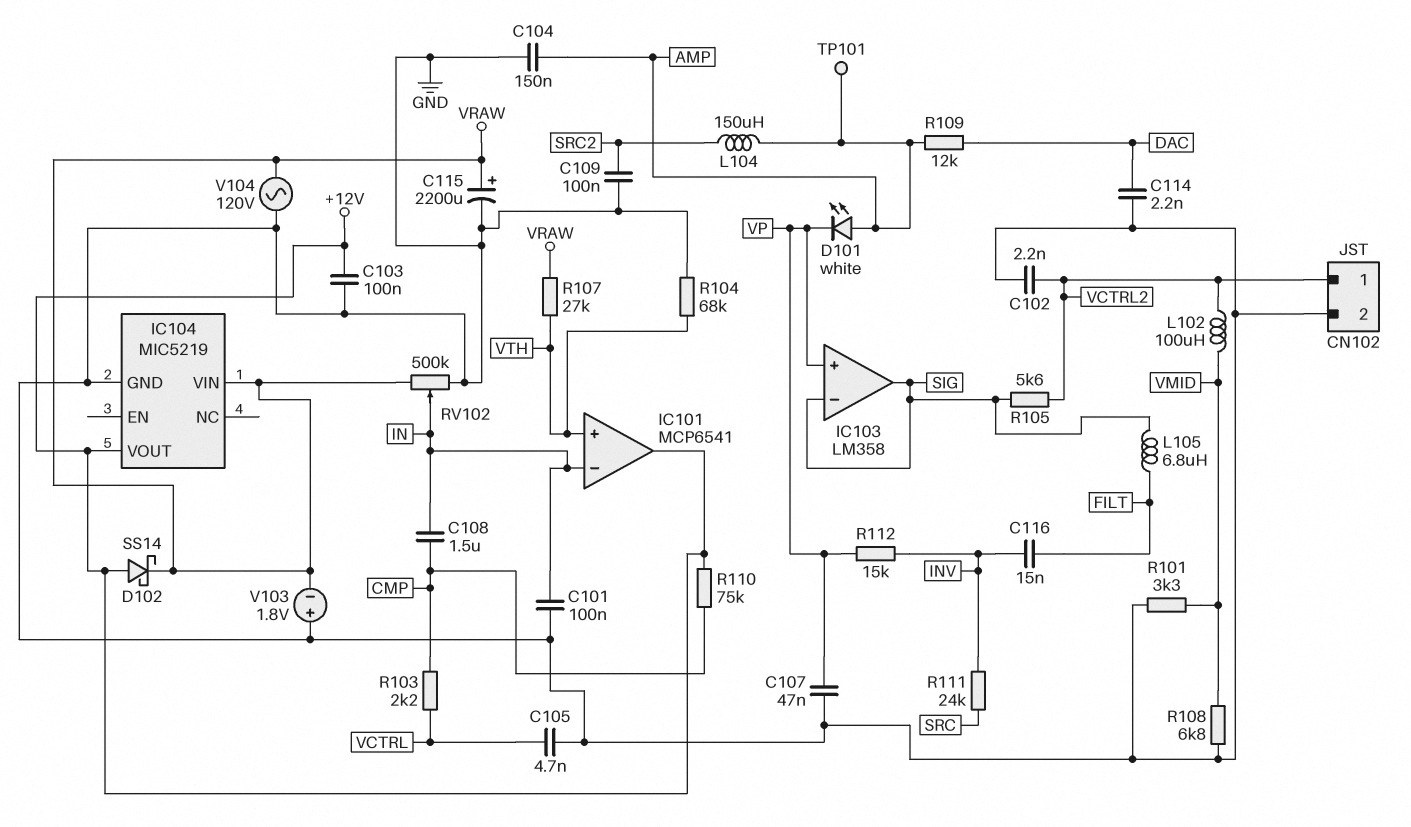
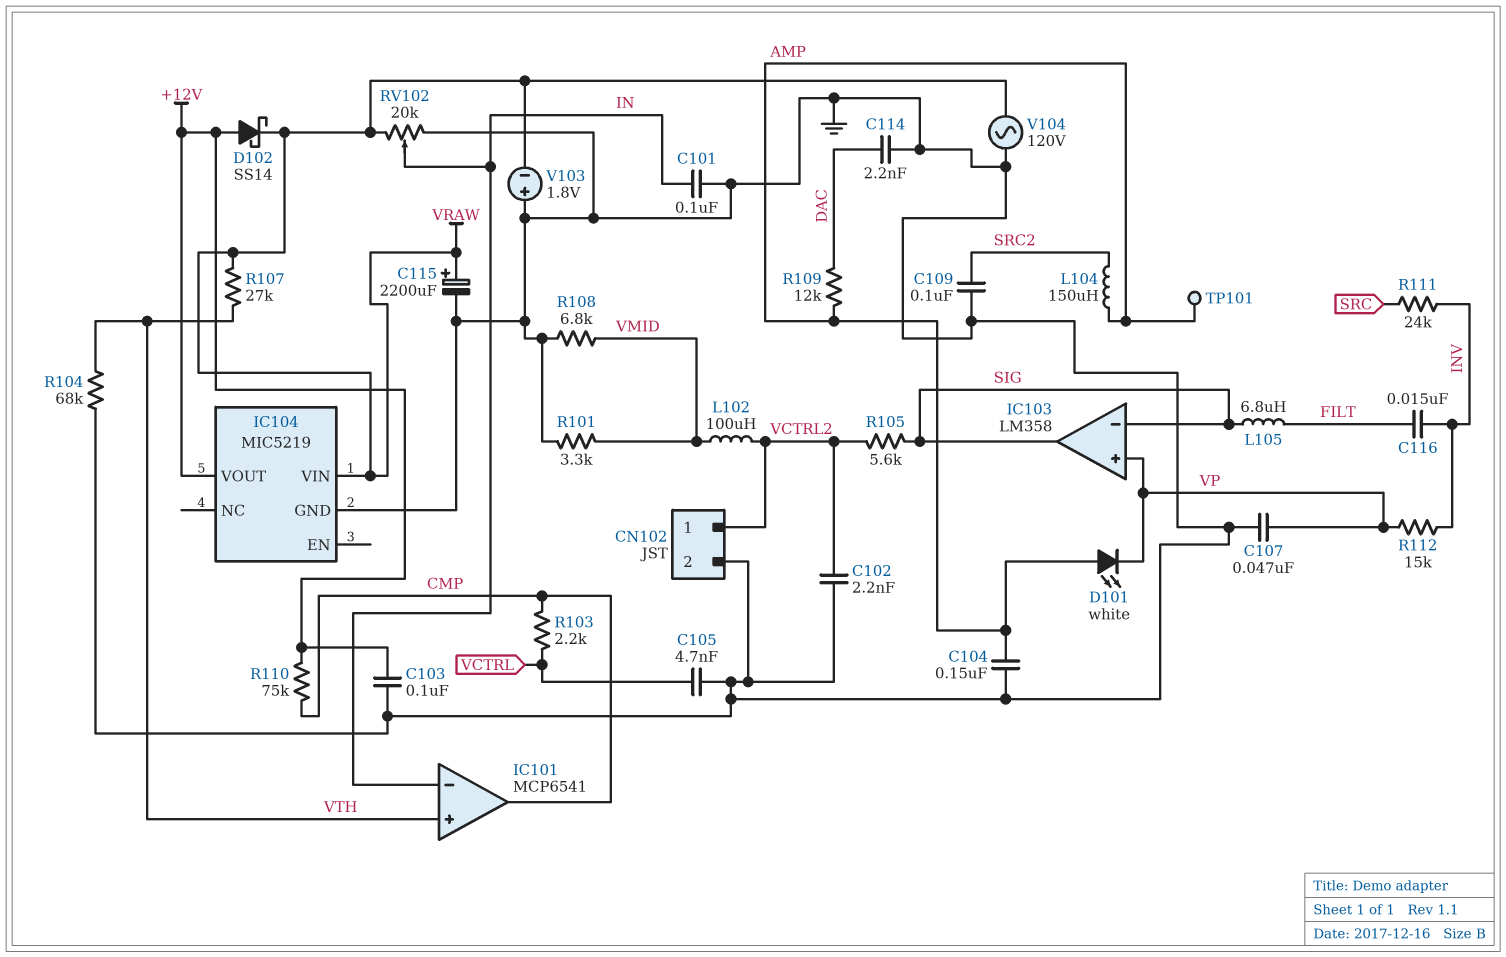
C108: 1.5uF (CMP, IN) -> none
IC101 pin out: +12V -> CMP
RV102: 500k (GND, VRAW, wiper IN) -> 20k (GND, VRAW, wiper IN)

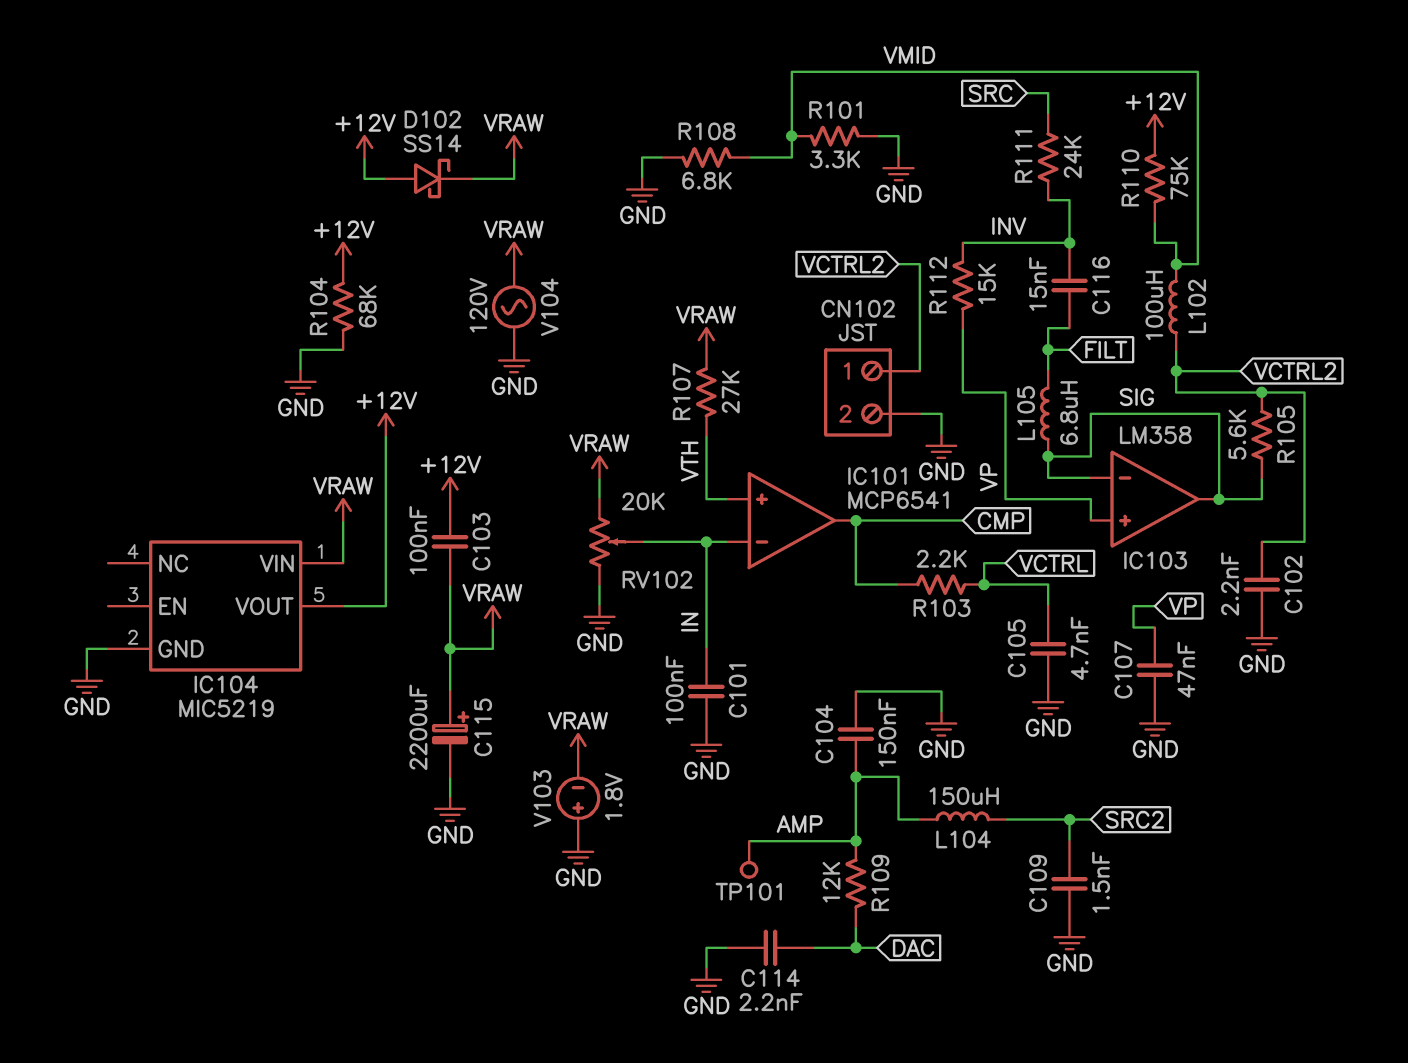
C103: 100nF (+12V, GND) -> 100nF (+12V, VRAW)
C109: 100nF (GND, SRC2) -> 1.5nF (GND, SRC2)
D101: LED white (A AMP, K VP) -> none
R104: 68k (GND, VTH) -> 68k (+12V, GND)
R110: 75k (+12V, CMP) -> 75k (+12V, VMID)

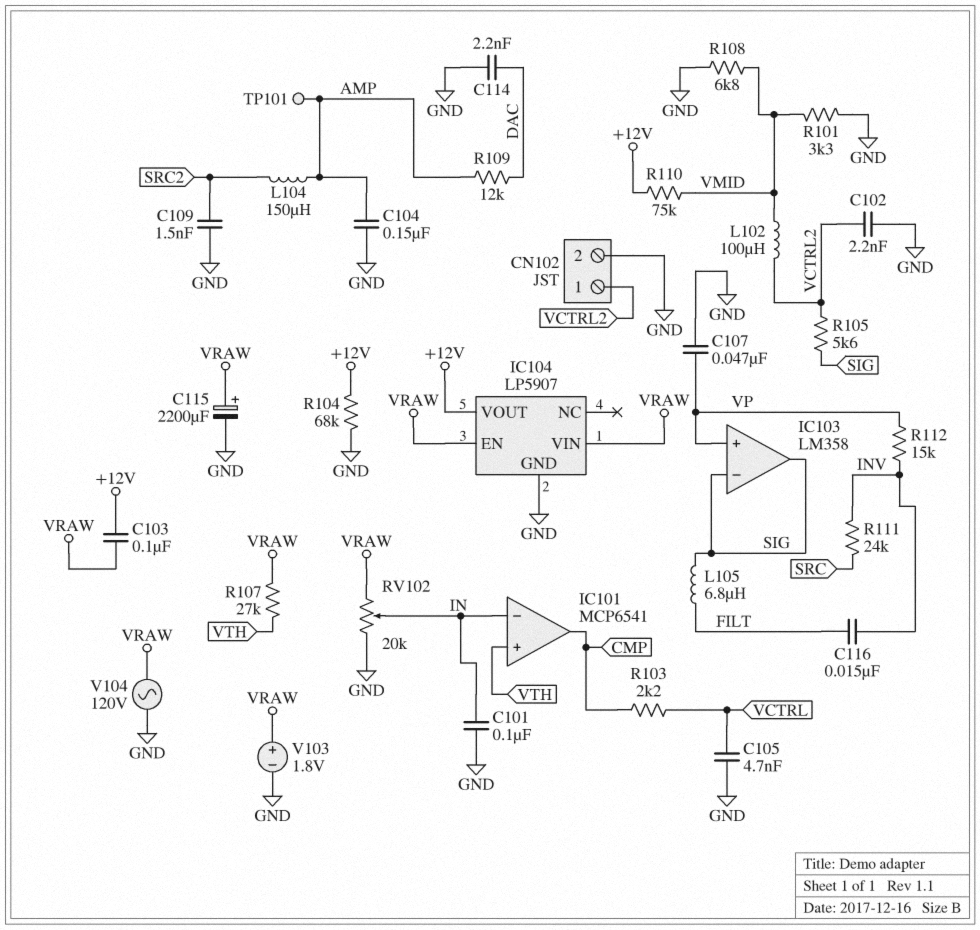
D102: schottky SS14 (A +12V, K VRAW) -> none
IC104: MIC5219 -> LP5907
IC104 pin EN: none -> VRAW
V103: 1.8V (plus GND, minus VRAW) -> 1.8V (plus VRAW, minus GND)

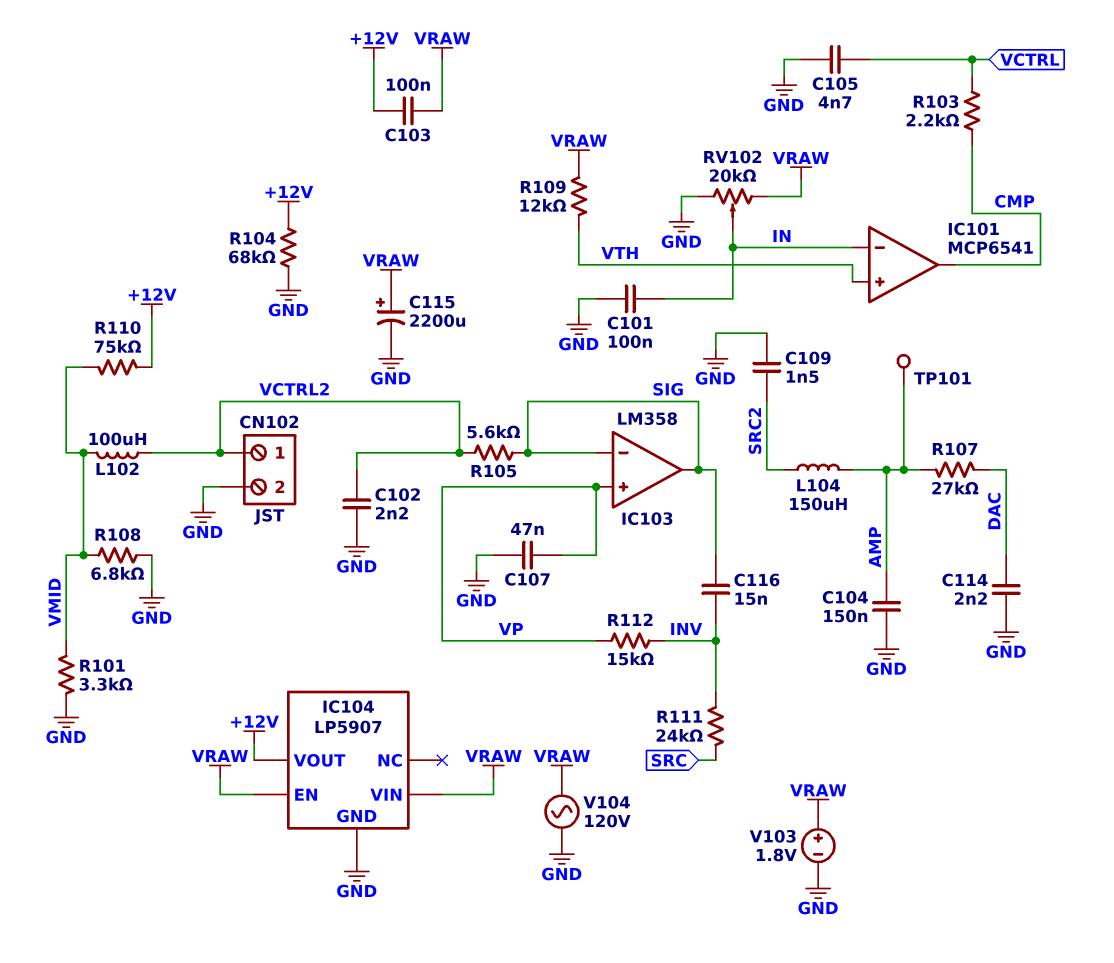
C116: 15nF (FILT, INV) -> 15nF (INV, SIG)
L105: 6.8uH (FILT, SIG) -> none
R107: 27k (VRAW, VTH) -> 27k (AMP, DAC)
R109: 12k (AMP, DAC) -> 12k (VRAW, VTH)

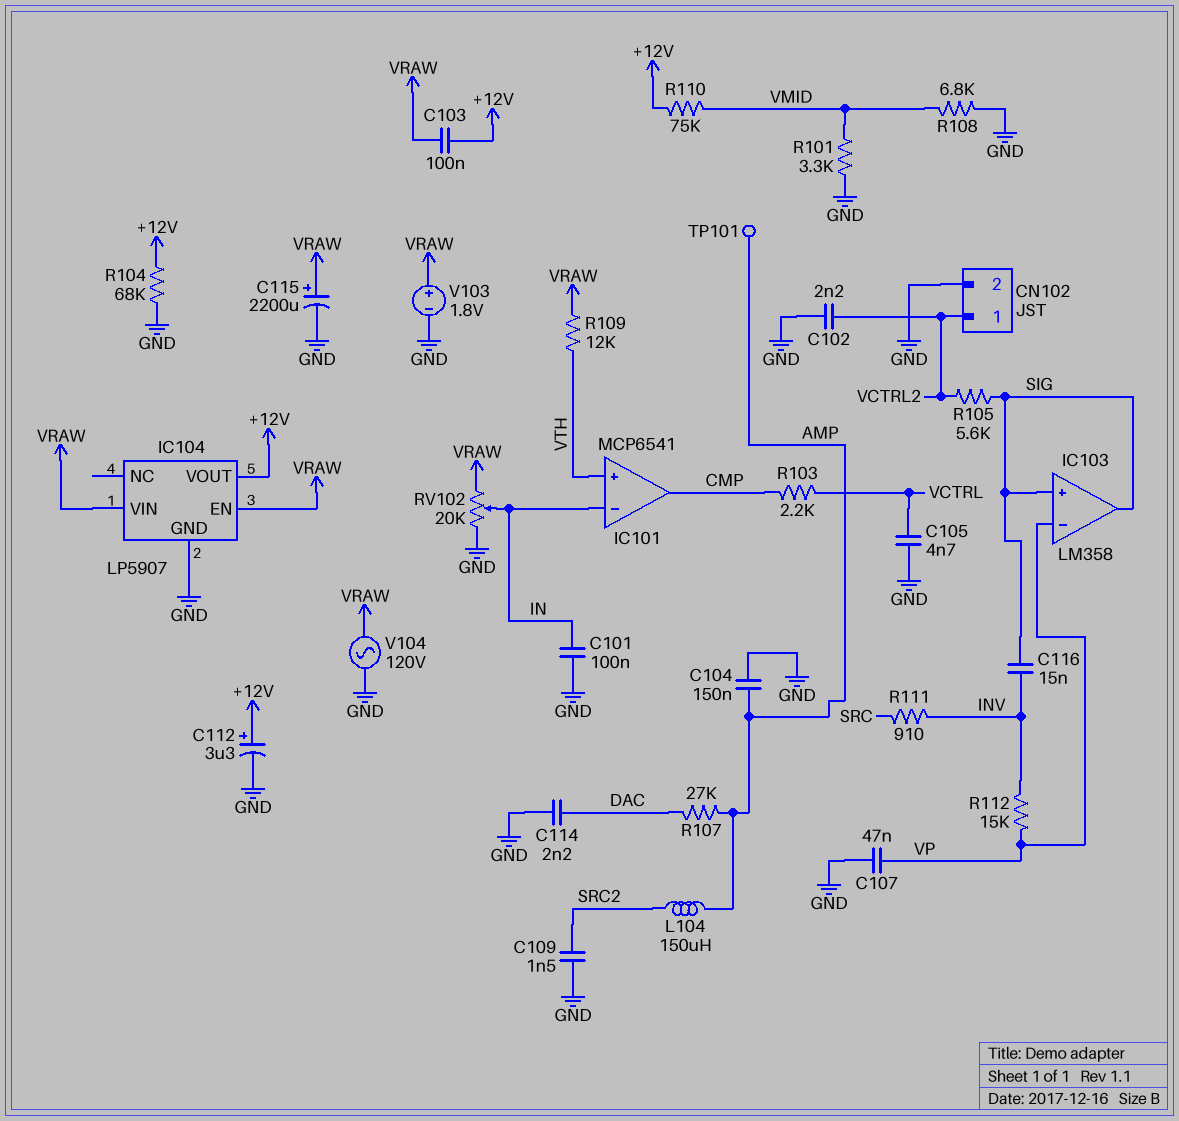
C112: none -> 3.3uF (plus +12V, minus GND)
IC103 pin in+: VP -> SIG
IC103 pin in-: SIG -> VP
L102: 100uH (VCTRL2, VMID) -> none
R111: 24k (INV, SRC) -> 910 (INV, SRC)

